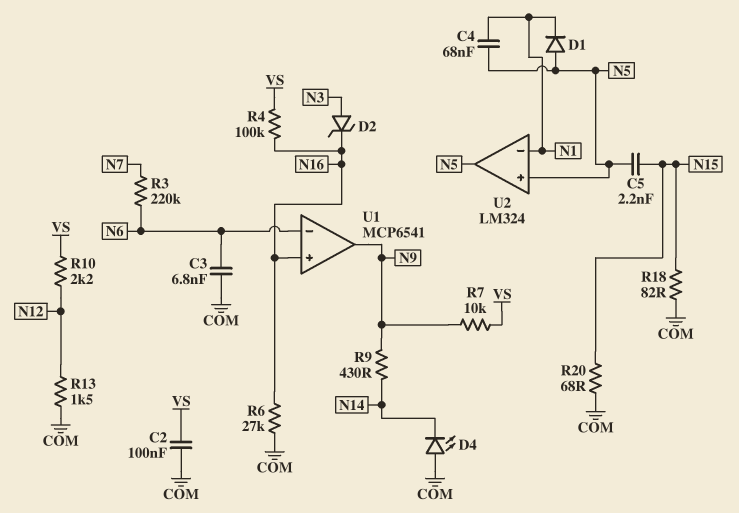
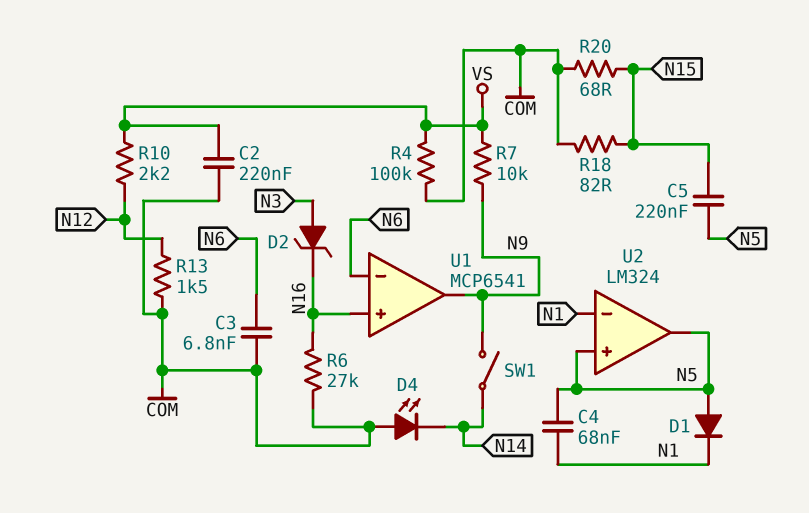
C2: 100nF (COM, VS) -> 220nF (COM, VS)
C5: 2.2nF (N5, N15) -> 220nF (N5, N15)
R3: 220k (N6, N7) -> none
R4: 100k (N16, VS) -> 100k (COM, VS)
R9: 430 (N9, N14) -> none
SW1: none -> switch (N9, N14)

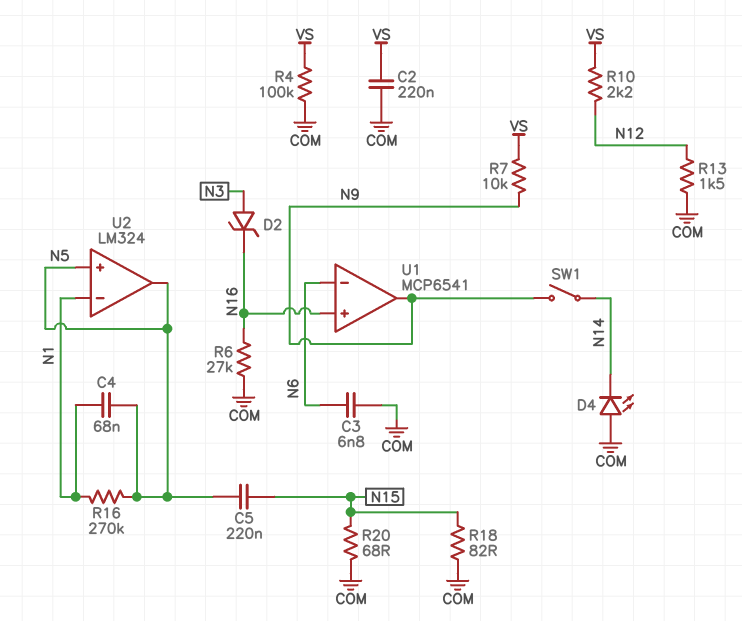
D1: diode (A N5, K N1) -> none
R16: none -> 270k (N1, N5)

